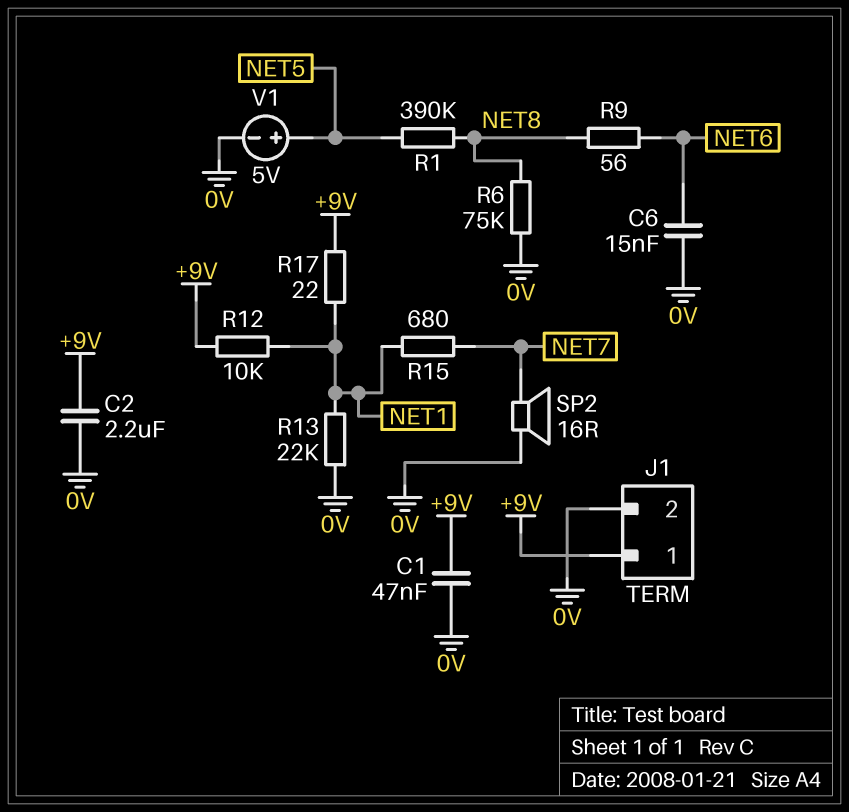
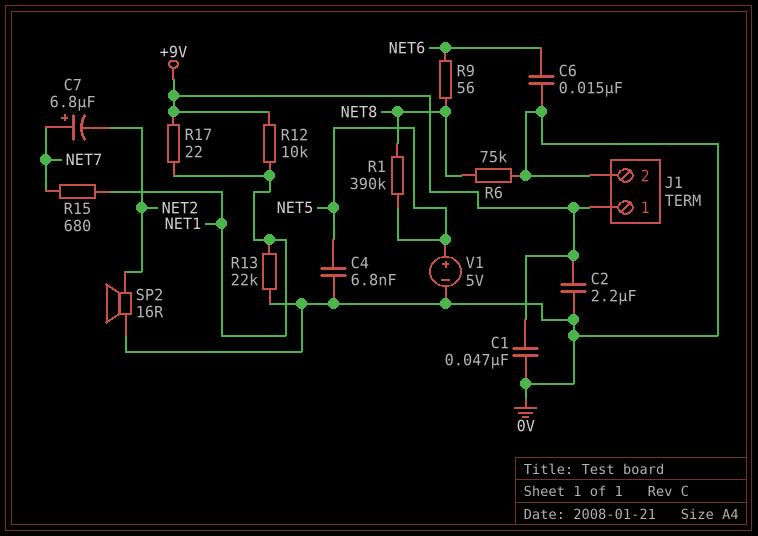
C4: none -> 6.8nF (0V, NET5)
C7: none -> 6.8uF (plus NET7, minus NET2)
SP2: speaker 16R (0V, NET7) -> speaker 16R (0V, NET2)

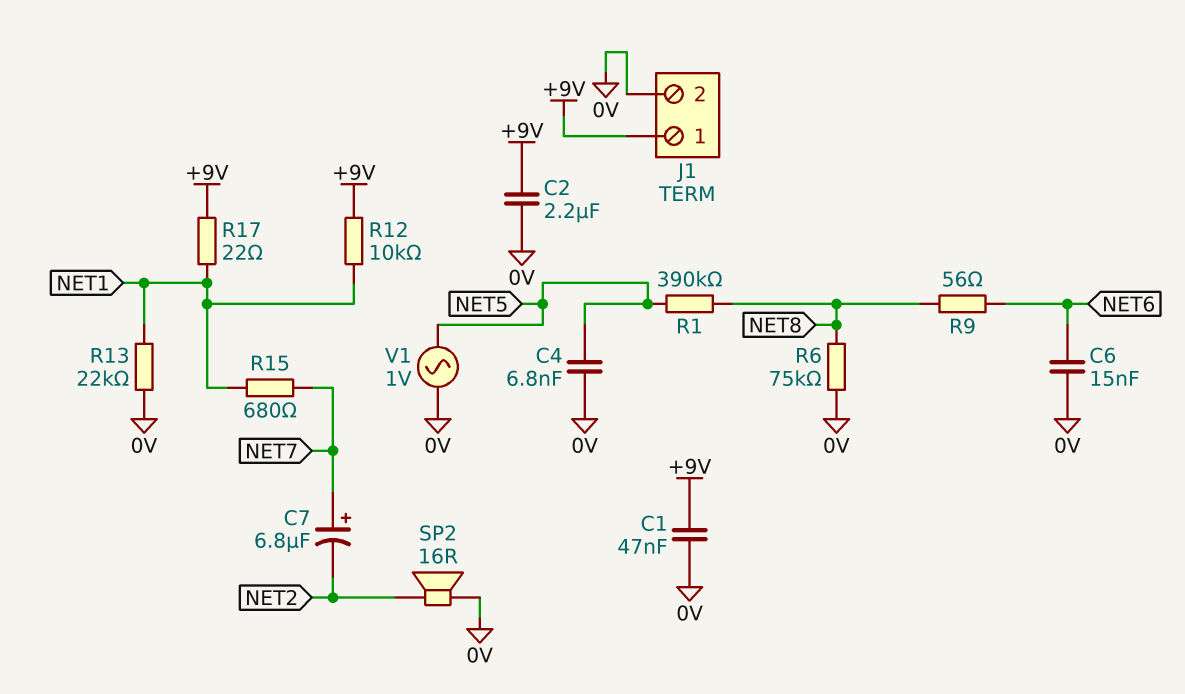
V1: 5V (plus NET5, minus 0V) -> AC 1V (0V, NET5)

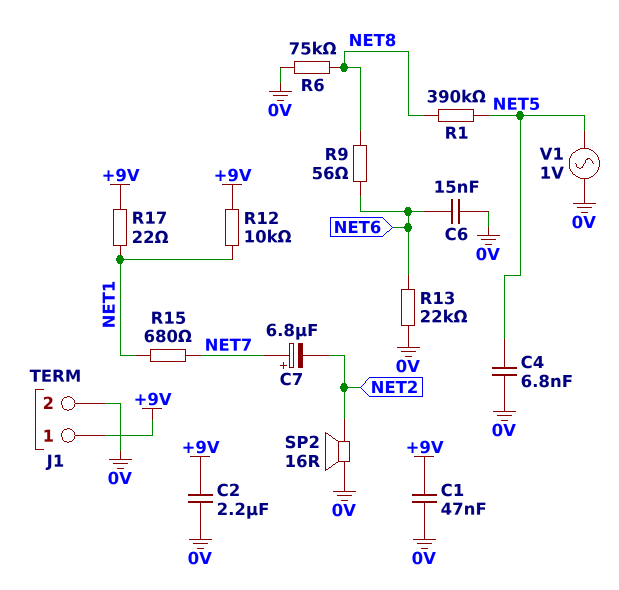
R13: 22k (0V, NET1) -> 22k (0V, NET6)

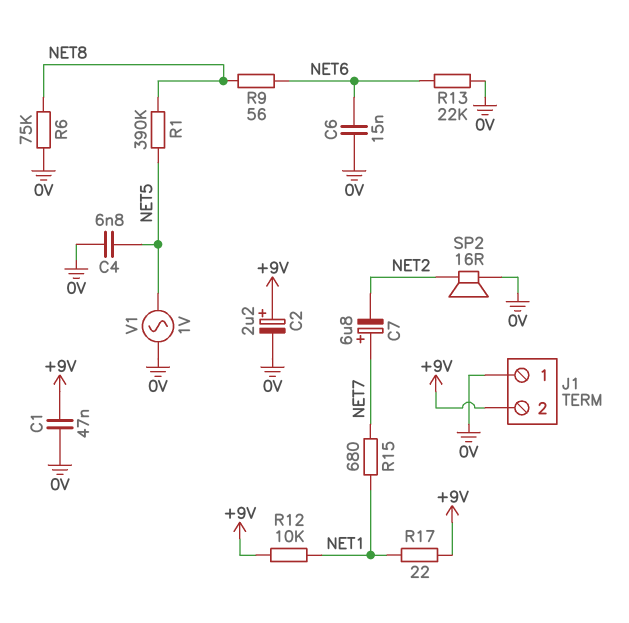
C2: 2.2uF (+9V, 0V) -> 2.2uF (plus +9V, minus 0V)
J1 pin 1: +9V -> 0V
J1 pin 2: 0V -> +9V

